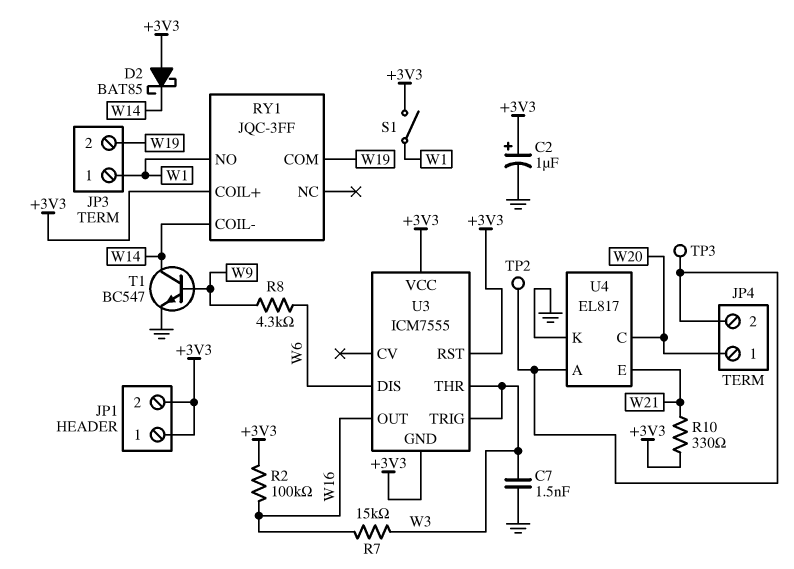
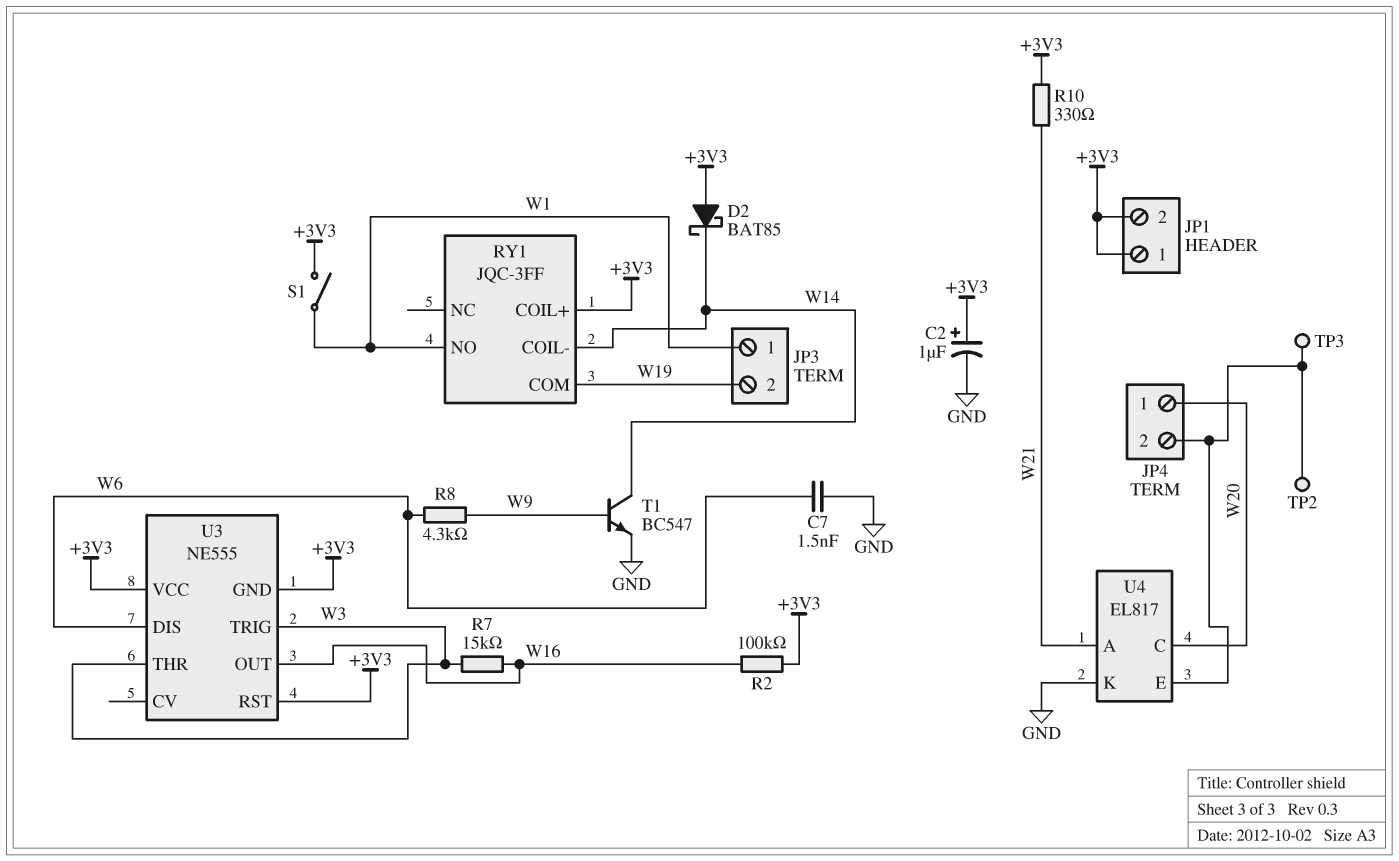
C7: 1.5nF (GND, W3) -> 1.5nF (GND, W6)
U3: ICM7555 -> NE555
U4 pin A: JP4/2 -> W21
U4 pin E: W21 -> JP4/2

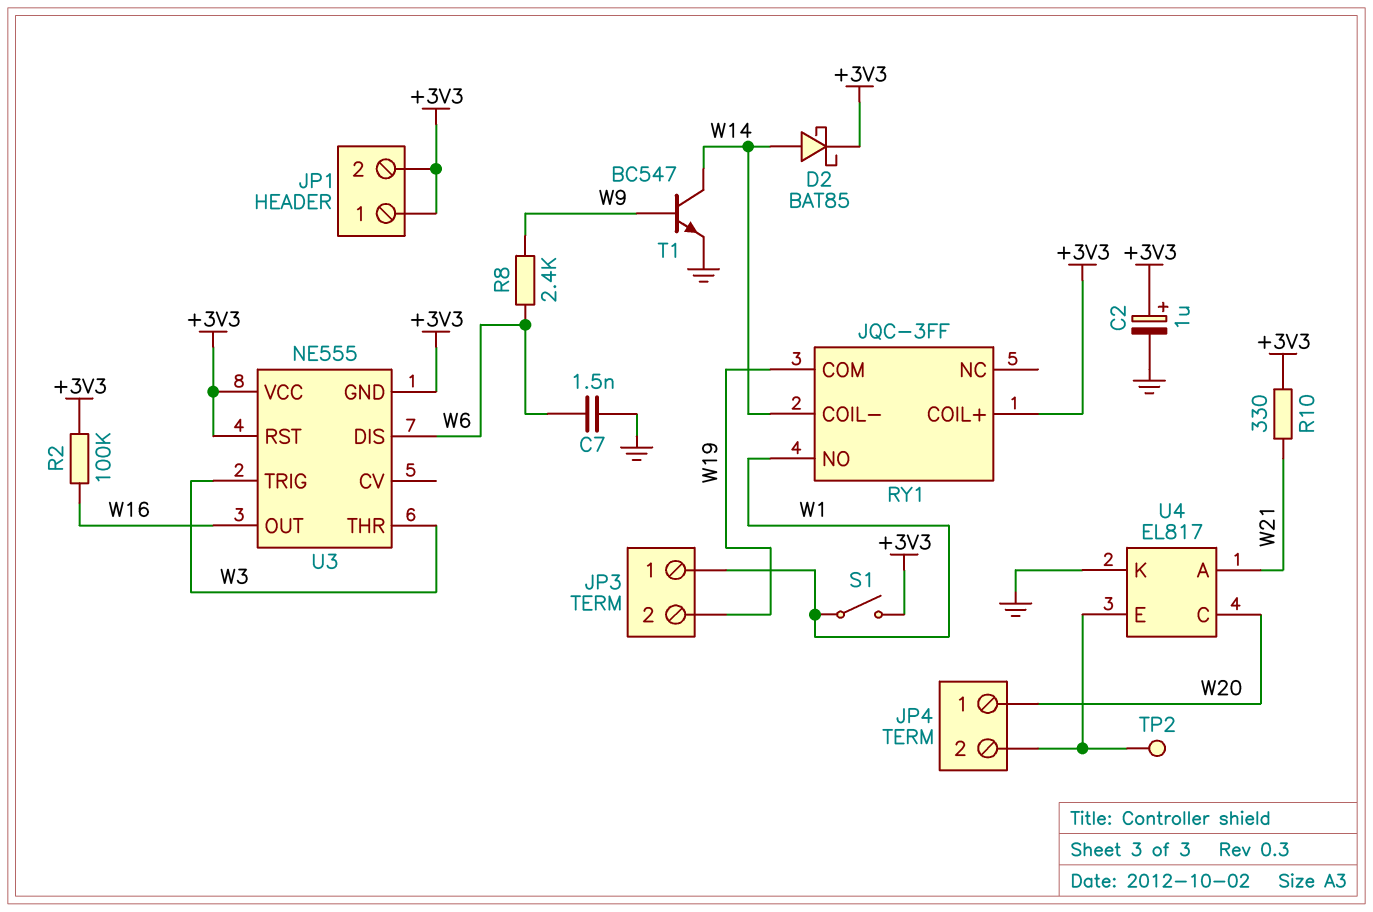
D2: schottky BAT85 (A +3V3, K W14) -> schottky BAT85 (A W14, K +3V3)
R7: 15k (W3, W16) -> none
R8: 4.3k (W6, W9) -> 2.4k (W6, W9)
TP3: test point (JP4/2) -> none

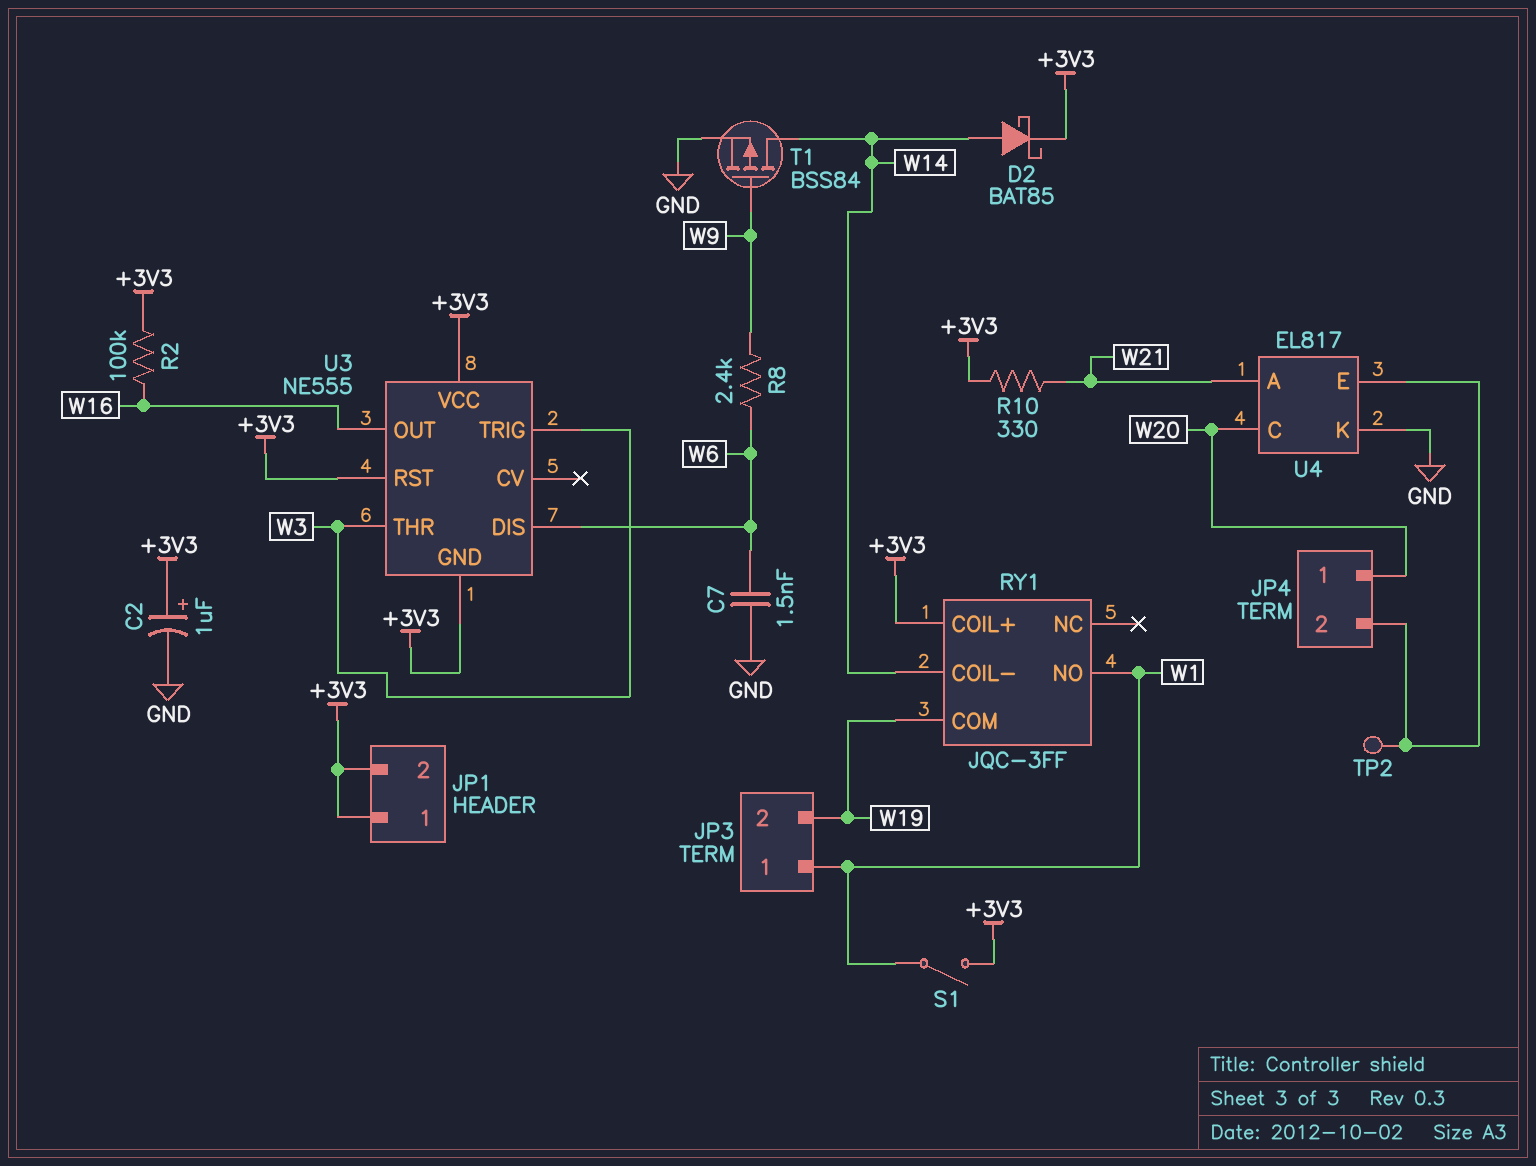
T1: NPN BC547 (B W9, C W14, E GND) -> PMOS BSS84 (G W9, D W14, S GND)

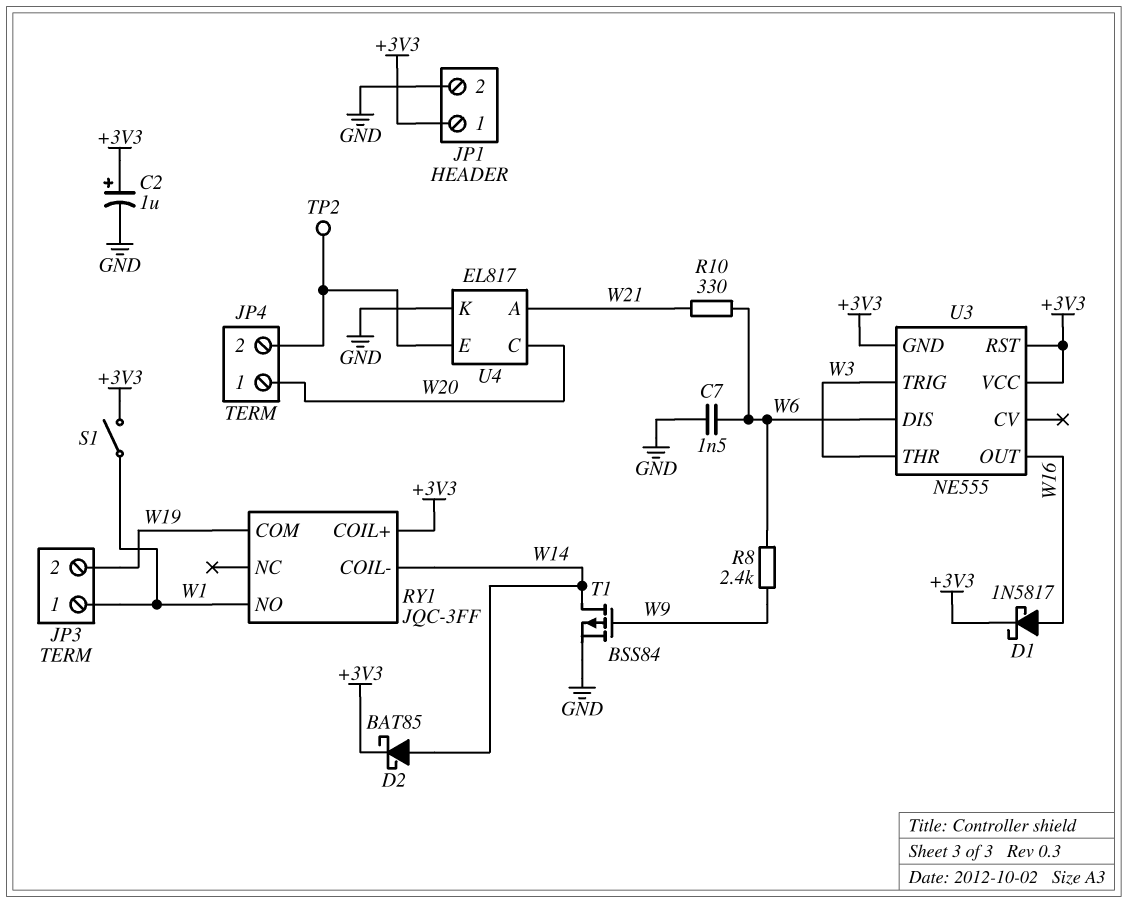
D1: none -> schottky 1N5817 (A W16, K +3V3)
JP1 pin 2: +3V3 -> GND
R2: 100k (+3V3, W16) -> none
R10: 330 (+3V3, W21) -> 330 (W6, W21)

